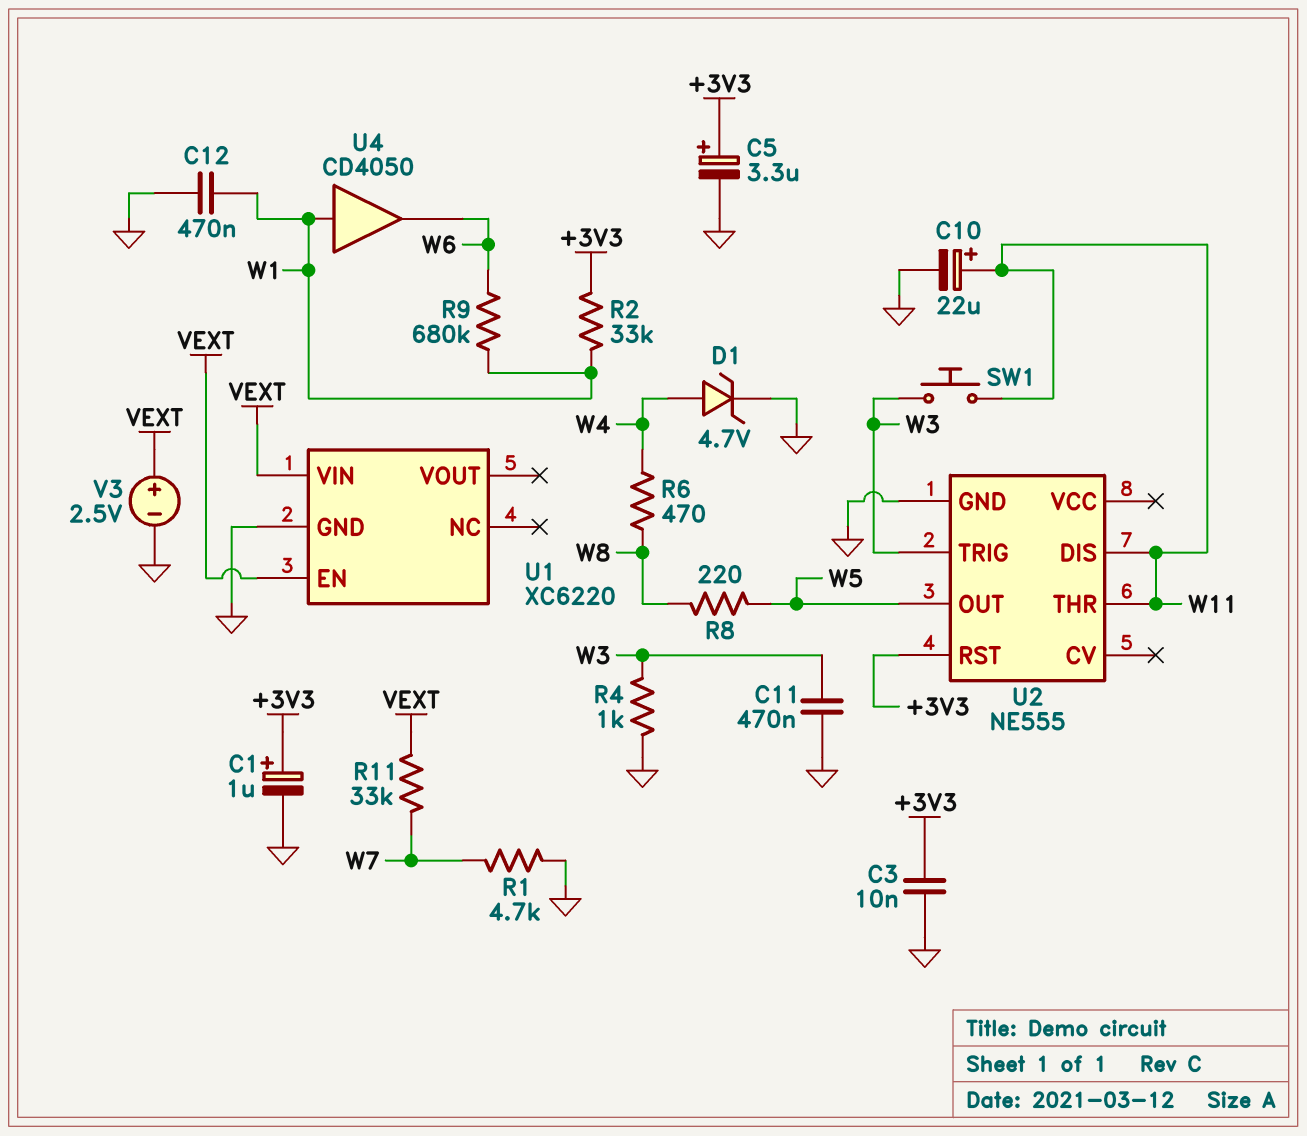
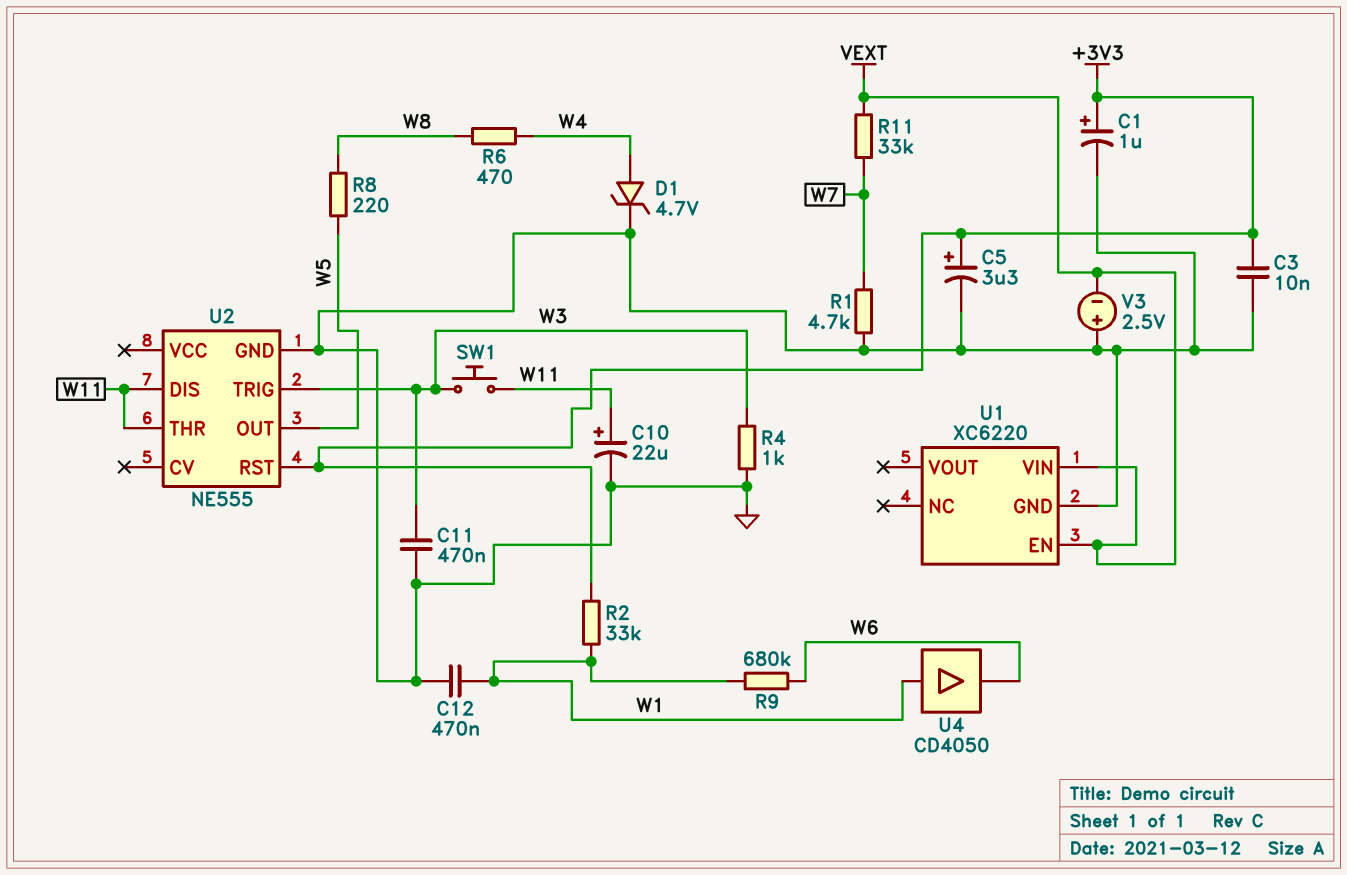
V3: 2.5V (plus VEXT, minus GND) -> 2.5V (plus GND, minus VEXT)

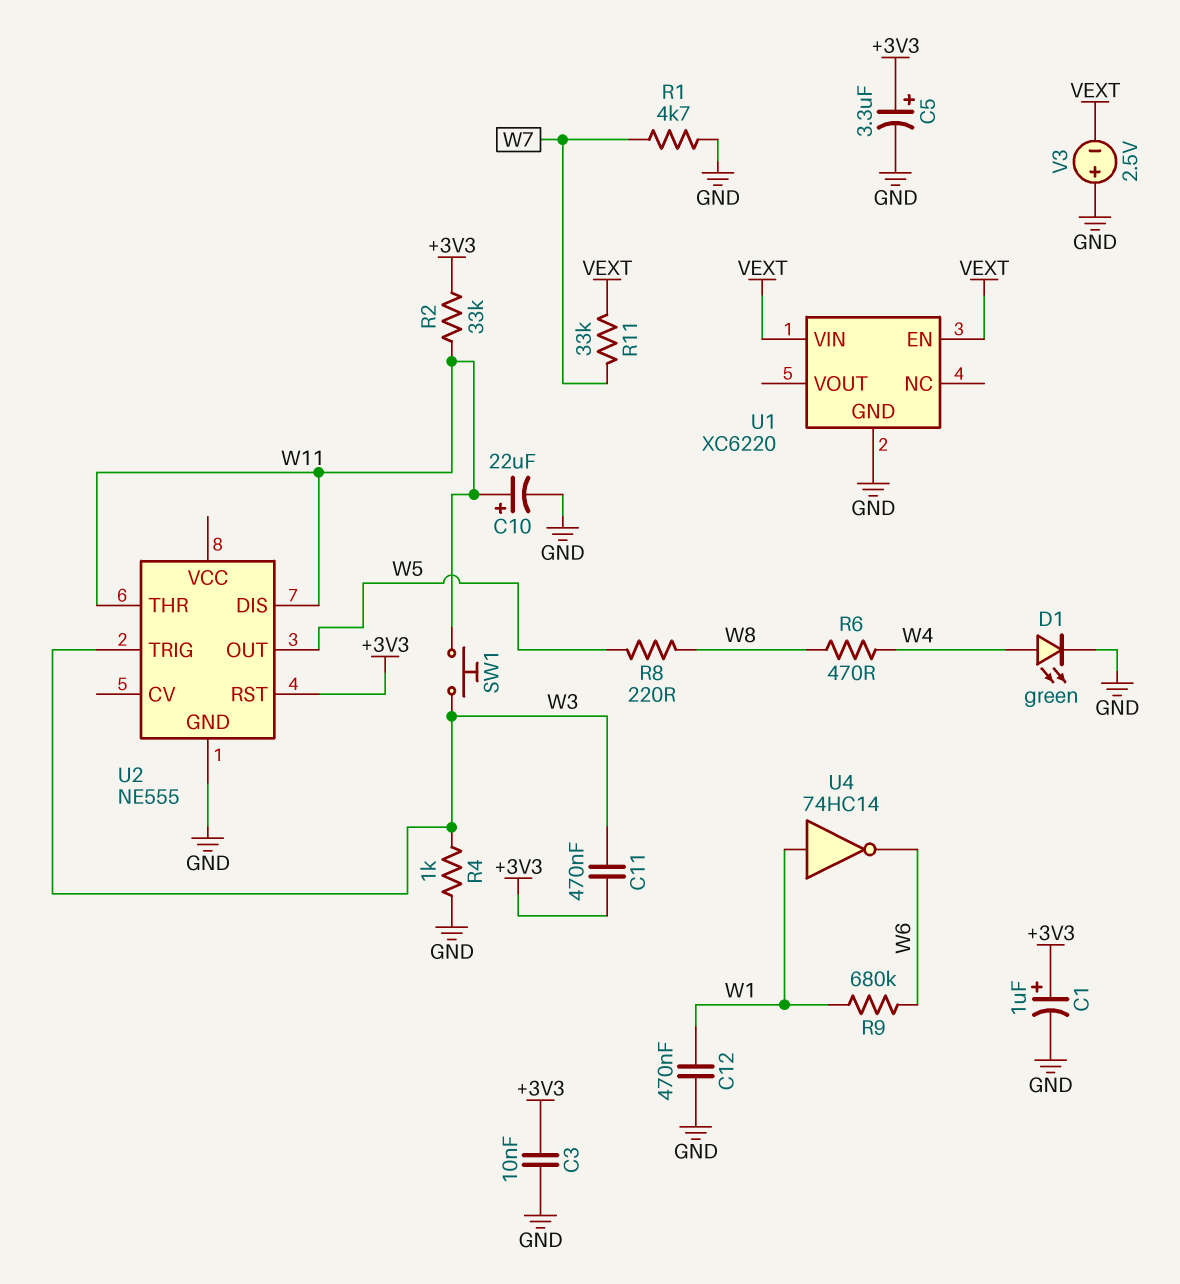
C11: 470nF (GND, W3) -> 470nF (+3V3, W3)
D1: zener 4.7V (A W4, K GND) -> LED green (A W4, K GND)
R2: 33k (+3V3, W1) -> 33k (+3V3, W11)
U4: buffer CD4050 (in W1, out W6) -> NOT 74HC14 (in W1, out W6)

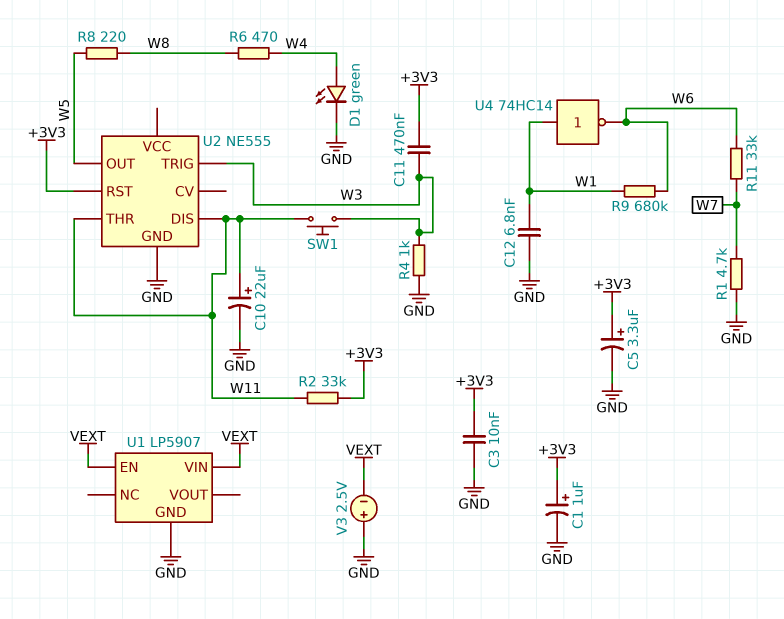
C12: 470nF (GND, W1) -> 6.8nF (GND, W1)
R11: 33k (VEXT, W7) -> 33k (W6, W7)
U1: XC6220 -> LP5907

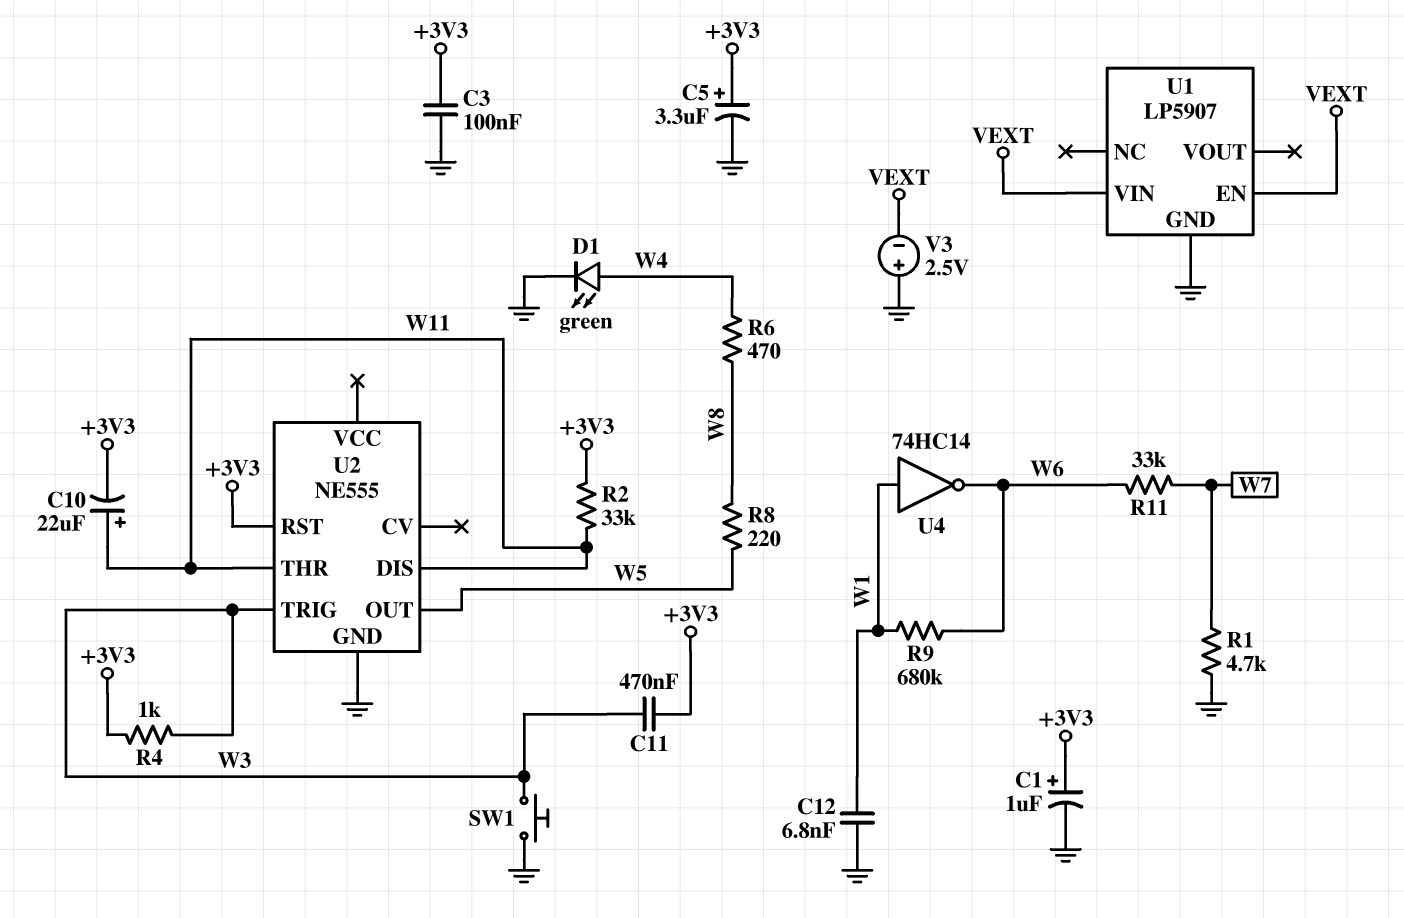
C3: 10nF (+3V3, GND) -> 100nF (+3V3, GND)
C10: 22uF (plus W11, minus GND) -> 22uF (plus W11, minus +3V3)
R4: 1k (GND, W3) -> 1k (+3V3, W3)
SW1: button (W3, W11) -> button (GND, W3)

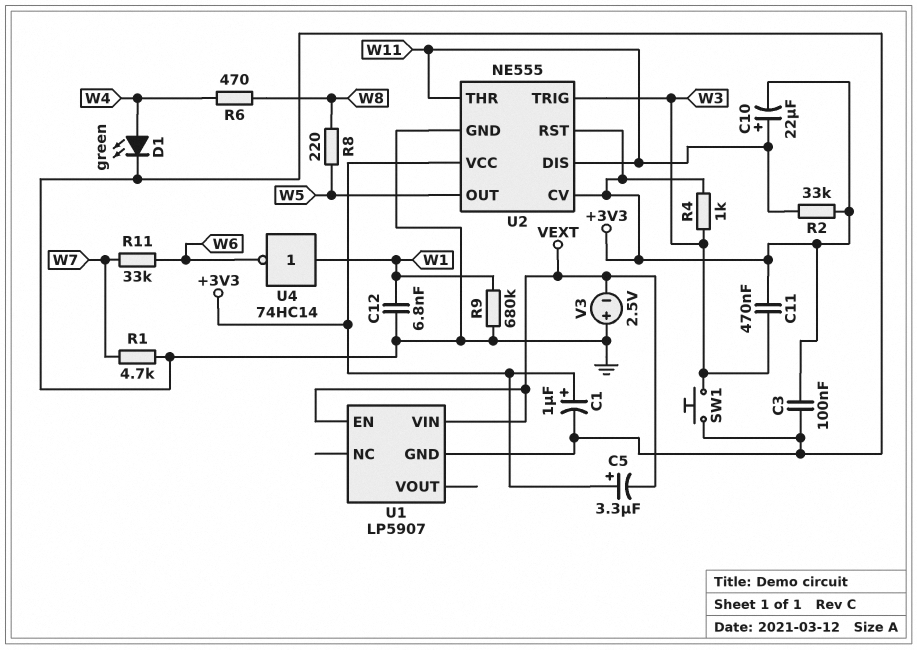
C5: 3.3uF (plus +3V3, minus GND) -> 3.3uF (plus +3V3, minus VEXT)
R9: 680k (W1, W6) -> 680k (GND, W1)
U2 pin CV: none -> +3V3
U2 pin VCC: none -> +3V3

